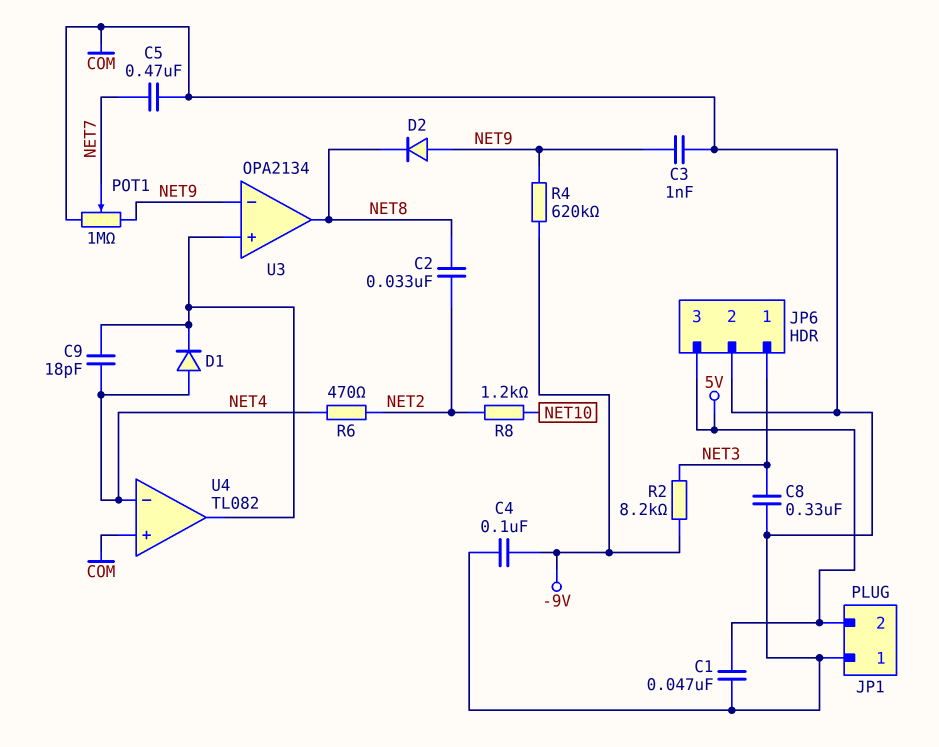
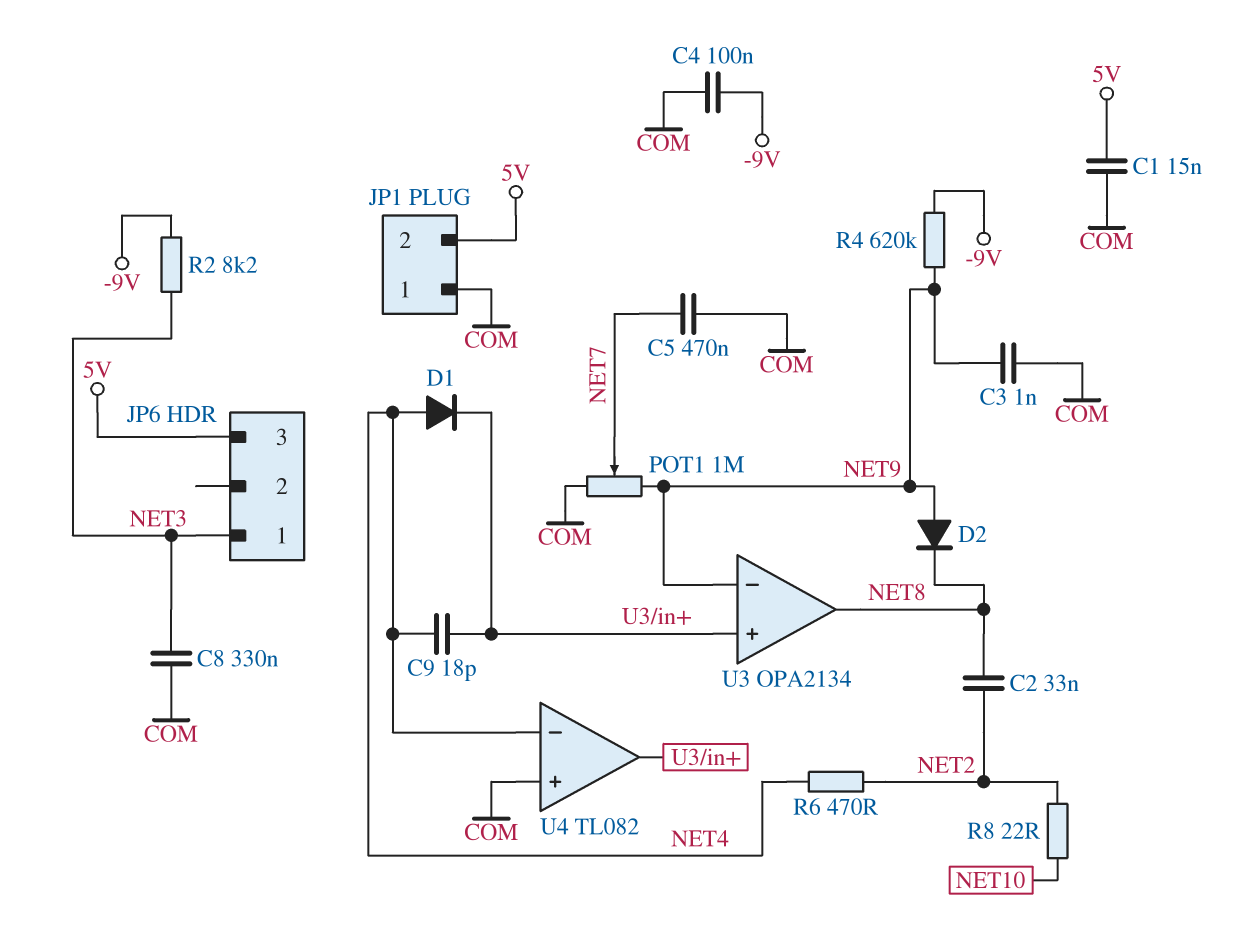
C1: 47nF (5V, COM) -> 15nF (5V, COM)
JP6 pin 2: COM -> none
R8: 1.2k (NET2, NET10) -> 22 (NET2, NET10)

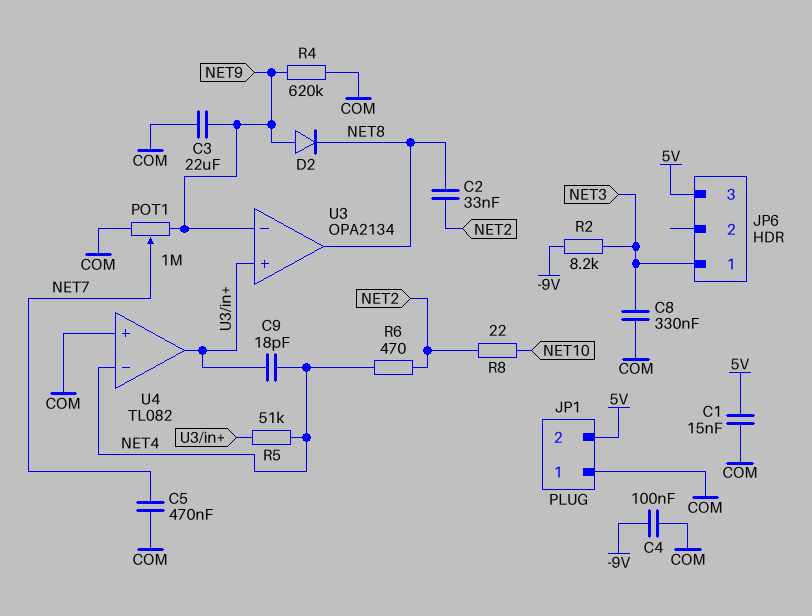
C3: 1nF (COM, NET9) -> 22uF (COM, NET9)
D1: diode (A NET4, K U3/in+) -> none
R4: 620k (-9V, NET9) -> 620k (COM, NET9)
R5: none -> 51k (NET4, U3/in+)

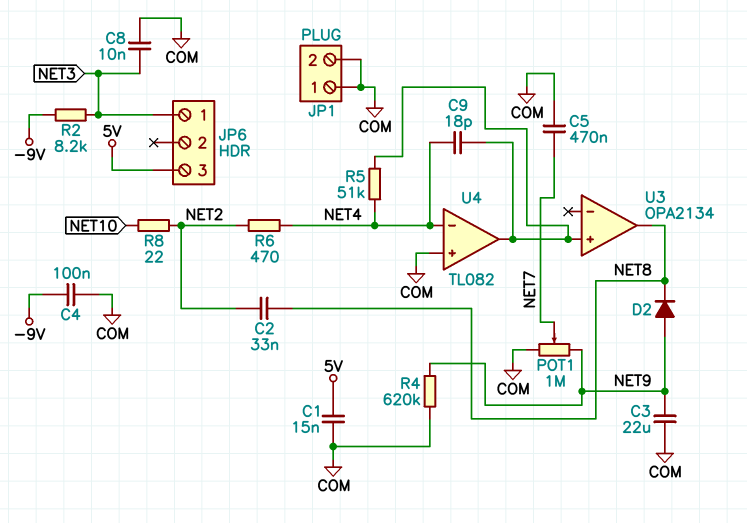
C8: 330nF (COM, NET3) -> 10nF (COM, NET3)
JP1 pin 2: 5V -> COM
U3 pin in-: NET9 -> none

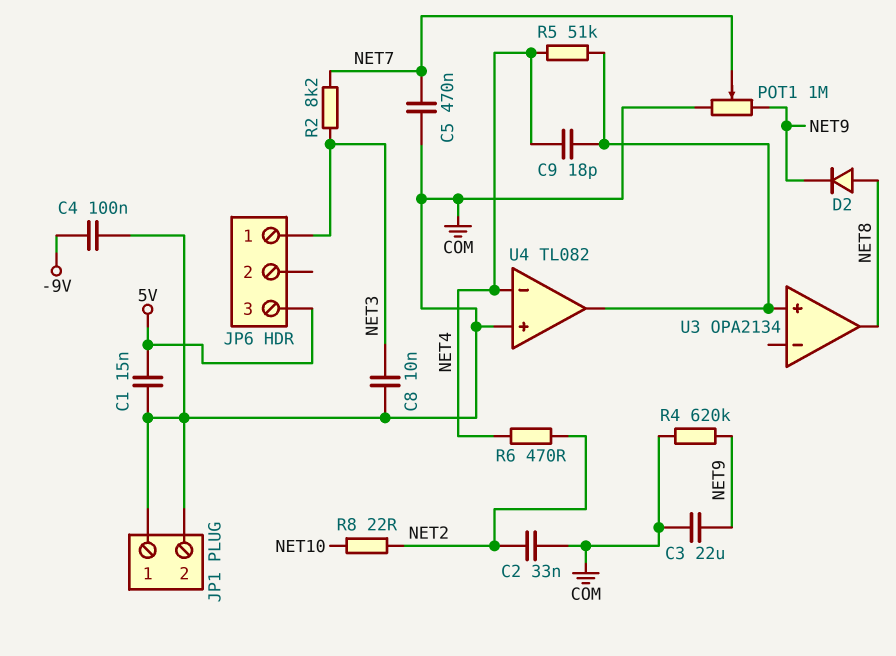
C2: 33nF (NET2, NET8) -> 33nF (COM, NET2)
D2: diode (A NET9, K NET8) -> diode (A NET8, K NET9)
R2: 8.2k (-9V, NET3) -> 8.2k (NET3, NET7)

